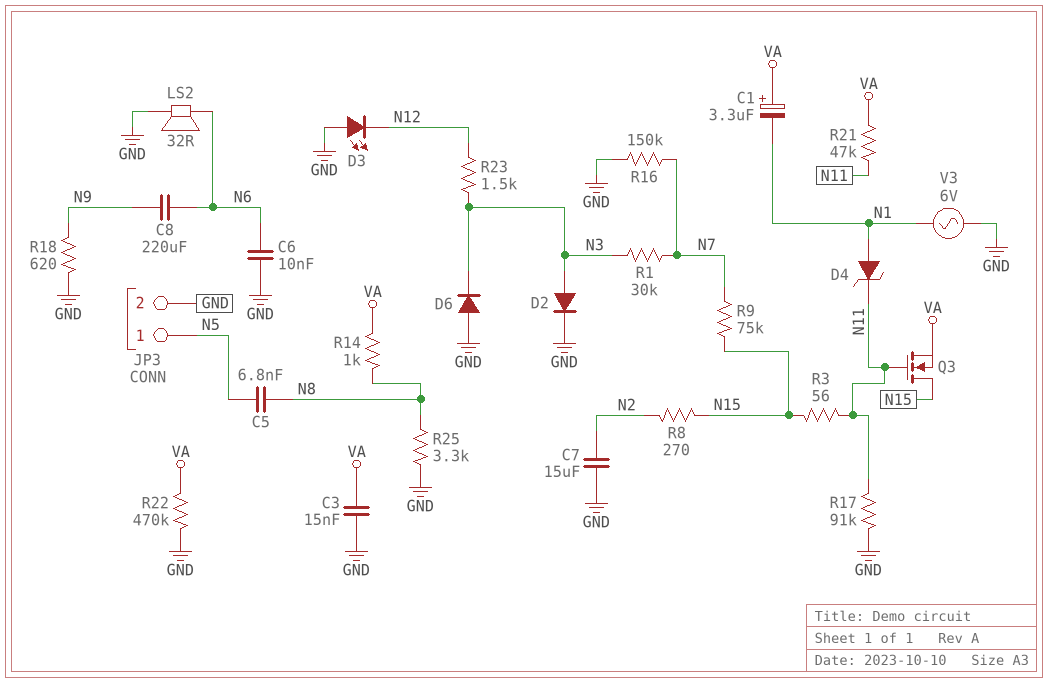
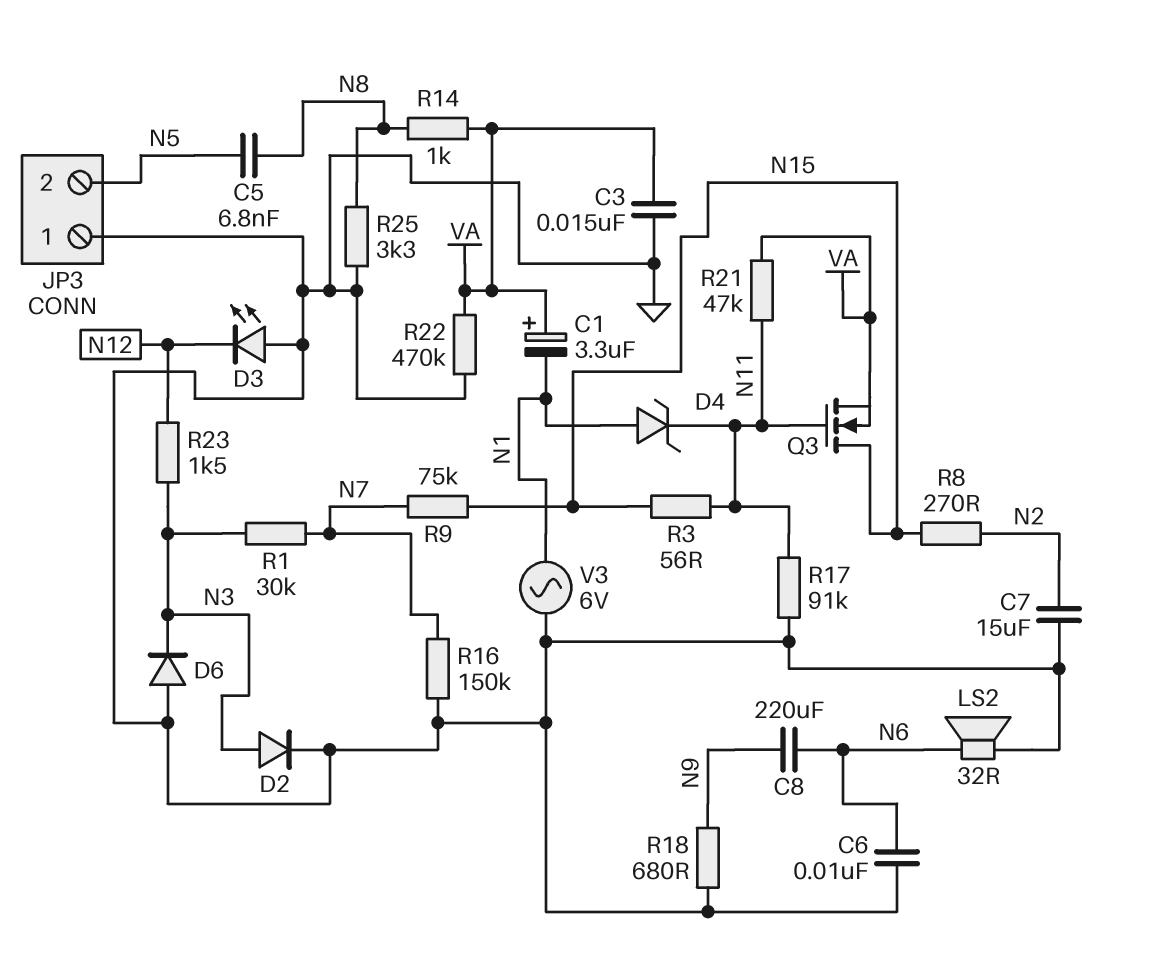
JP3 pin 1: N5 -> GND
JP3 pin 2: GND -> N5
R18: 620 (GND, N9) -> 680 (GND, N9)

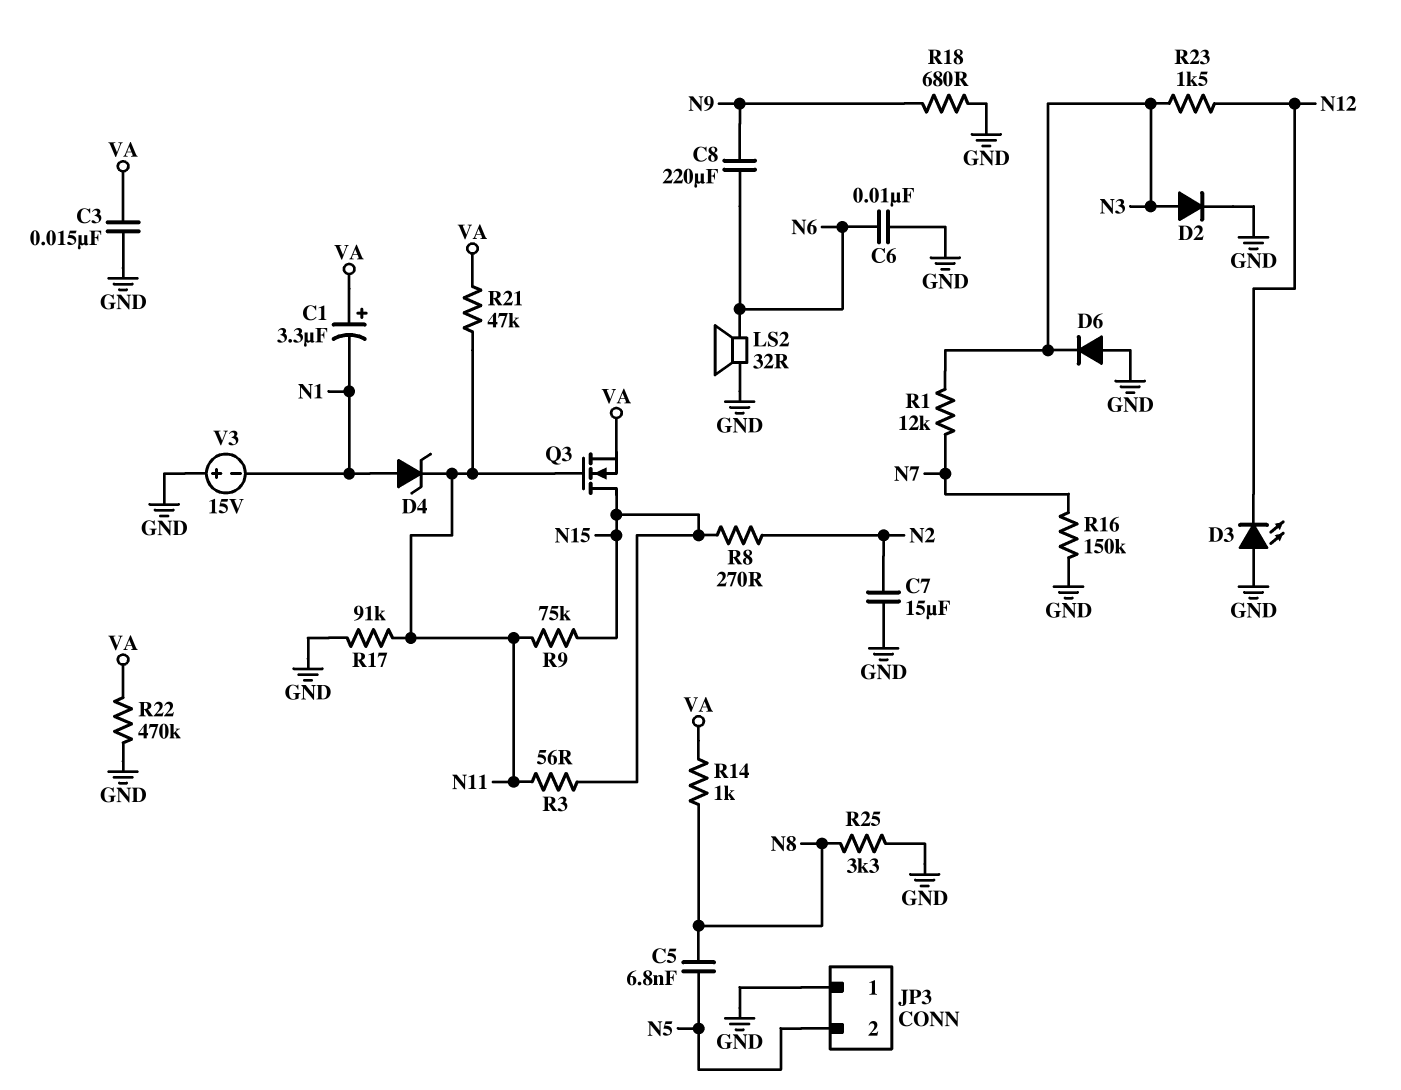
R1: 30k (N3, N7) -> 12k (N3, N7)
R9: 75k (N7, N15) -> 75k (N11, N15)
V3: AC 6V (GND, N1) -> 15V (plus GND, minus N1)

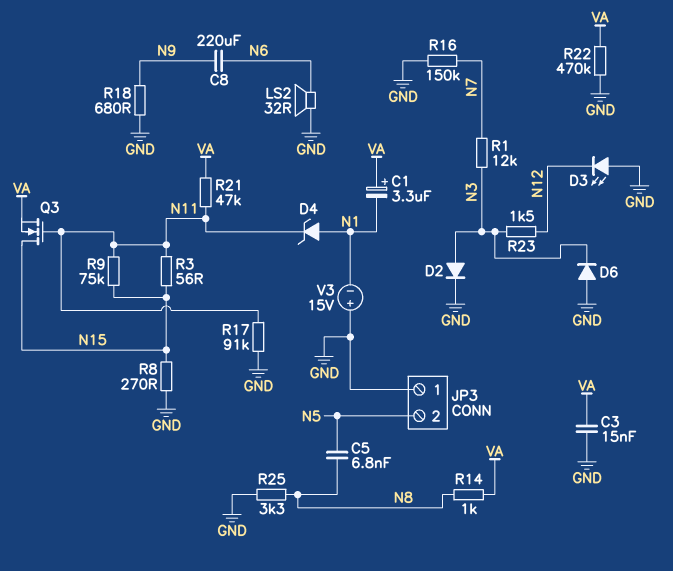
C6: 10nF (GND, N6) -> none
C7: 15uF (GND, N2) -> none
R8: 270 (N2, N15) -> 270 (GND, N15)

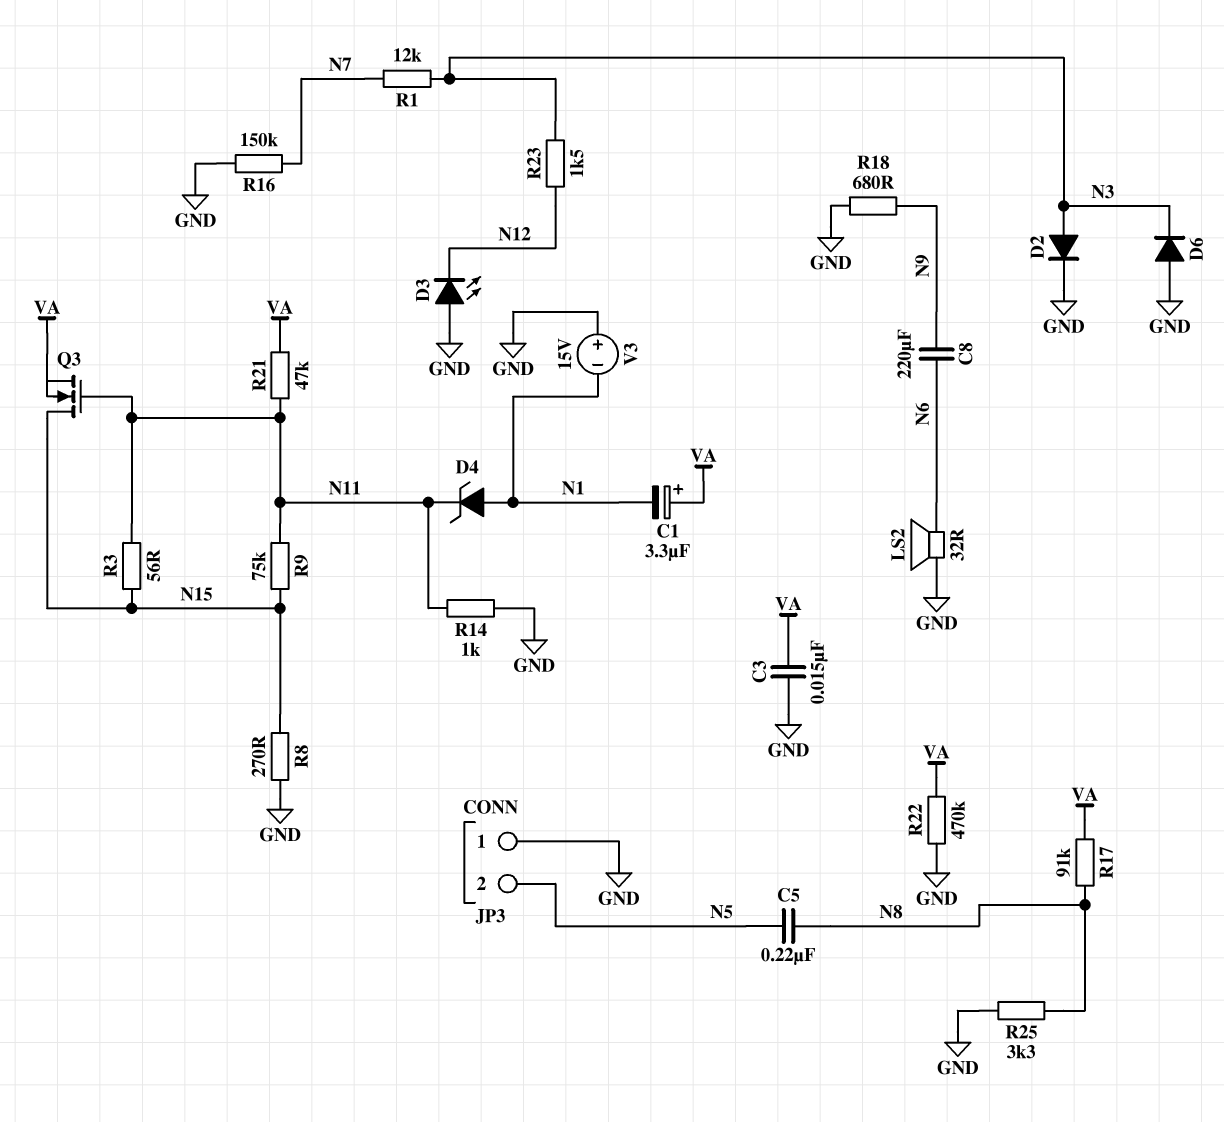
C5: 6.8nF (N5, N8) -> 220nF (N5, N8)
R14: 1k (N8, VA) -> 1k (GND, N11)
R17: 91k (GND, N11) -> 91k (N8, VA)

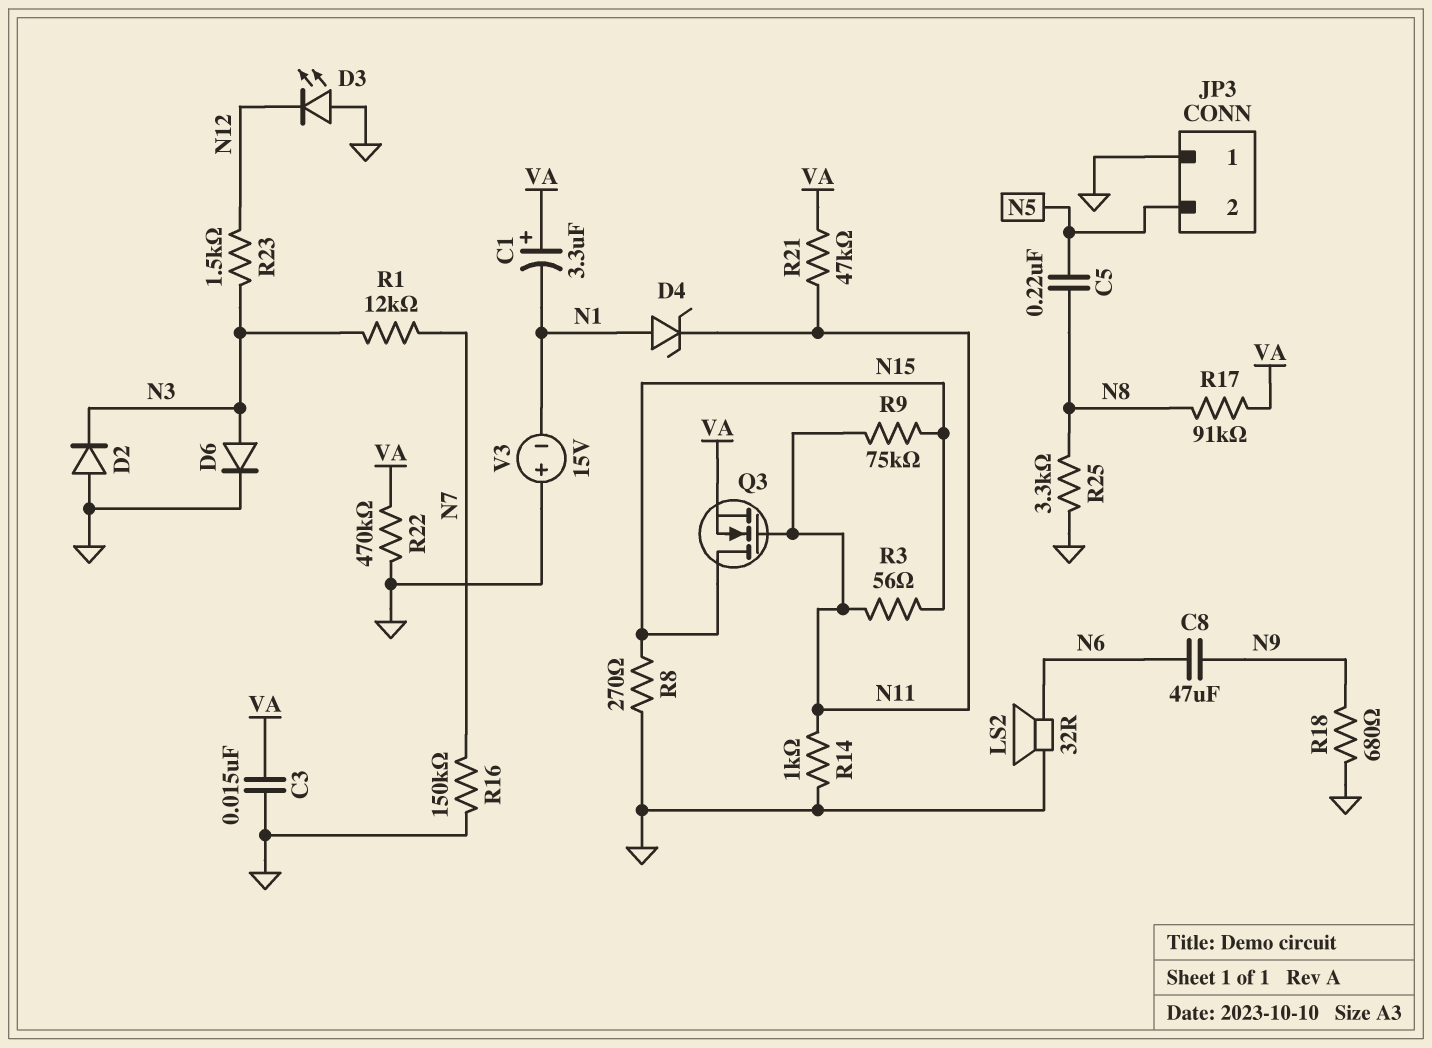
C8: 220uF (N6, N9) -> 47uF (N6, N9)
D2: diode (A N3, K GND) -> diode (A GND, K N3)
D6: diode (A GND, K N3) -> diode (A N3, K GND)

